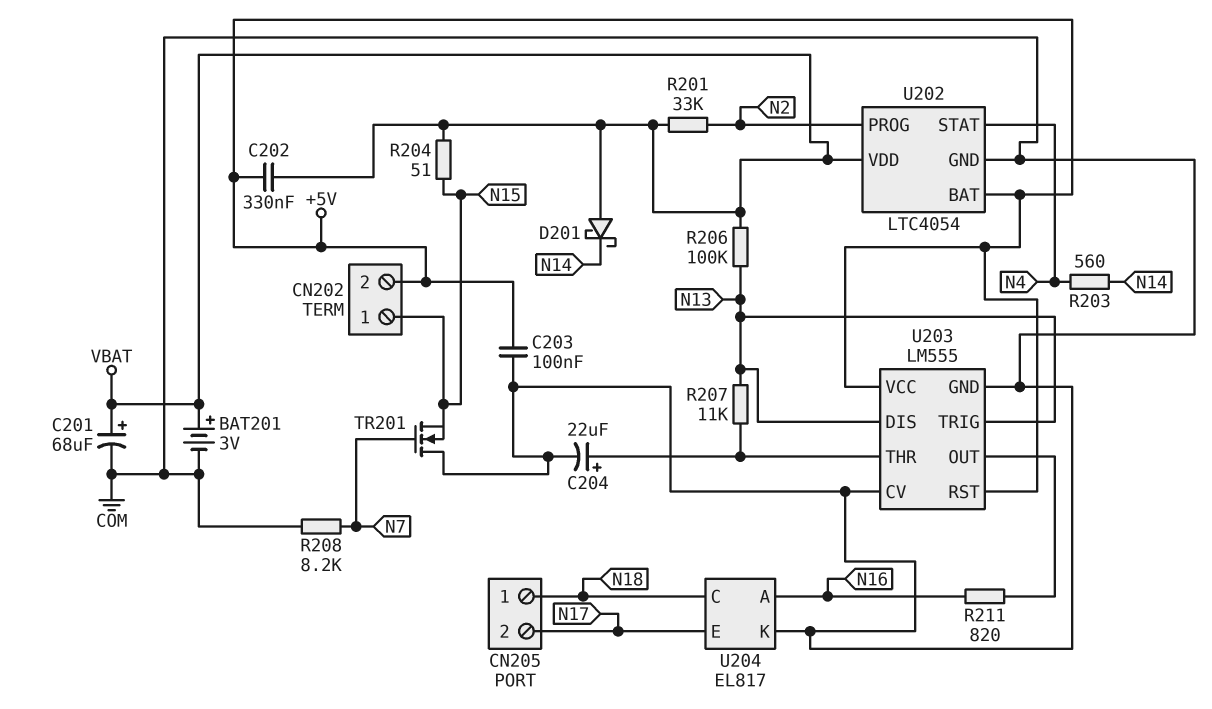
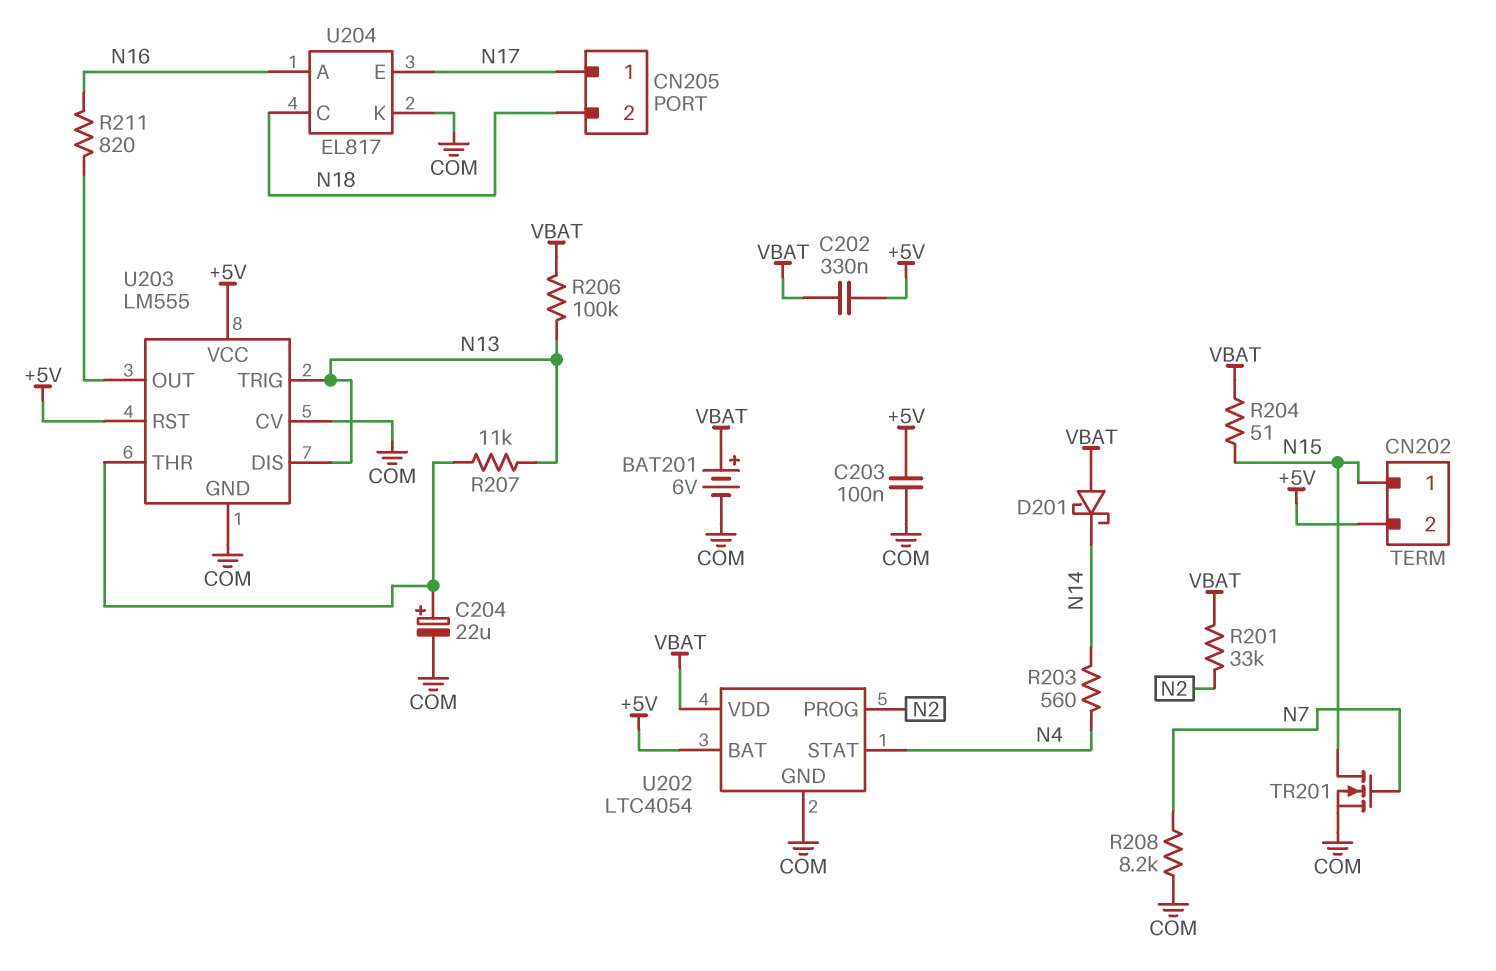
BAT201: 3V (plus VBAT, minus COM) -> 6V (plus VBAT, minus COM)
C201: 68uF (plus VBAT, minus COM) -> none
CN205 pin 1: N18 -> N17
CN205 pin 2: N17 -> N18
TR201: NMOS (G N7, D COM, S N15) -> NMOS (G N7, D N15, S COM)

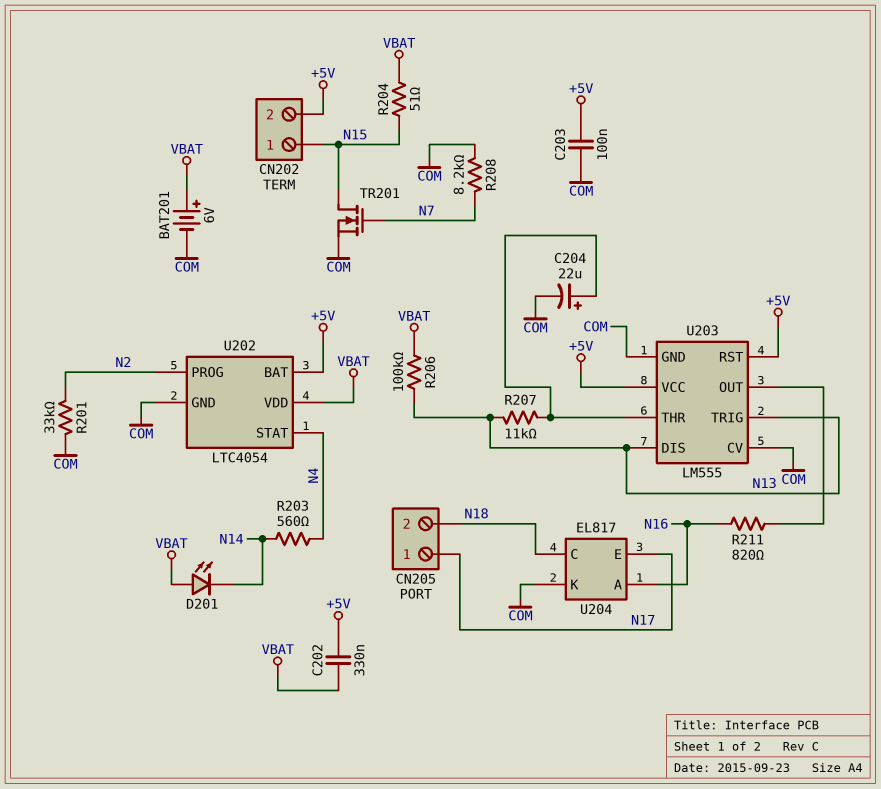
D201: schottky (A VBAT, K N14) -> LED (A VBAT, K N14)
R201: 33k (N2, VBAT) -> 33k (COM, N2)

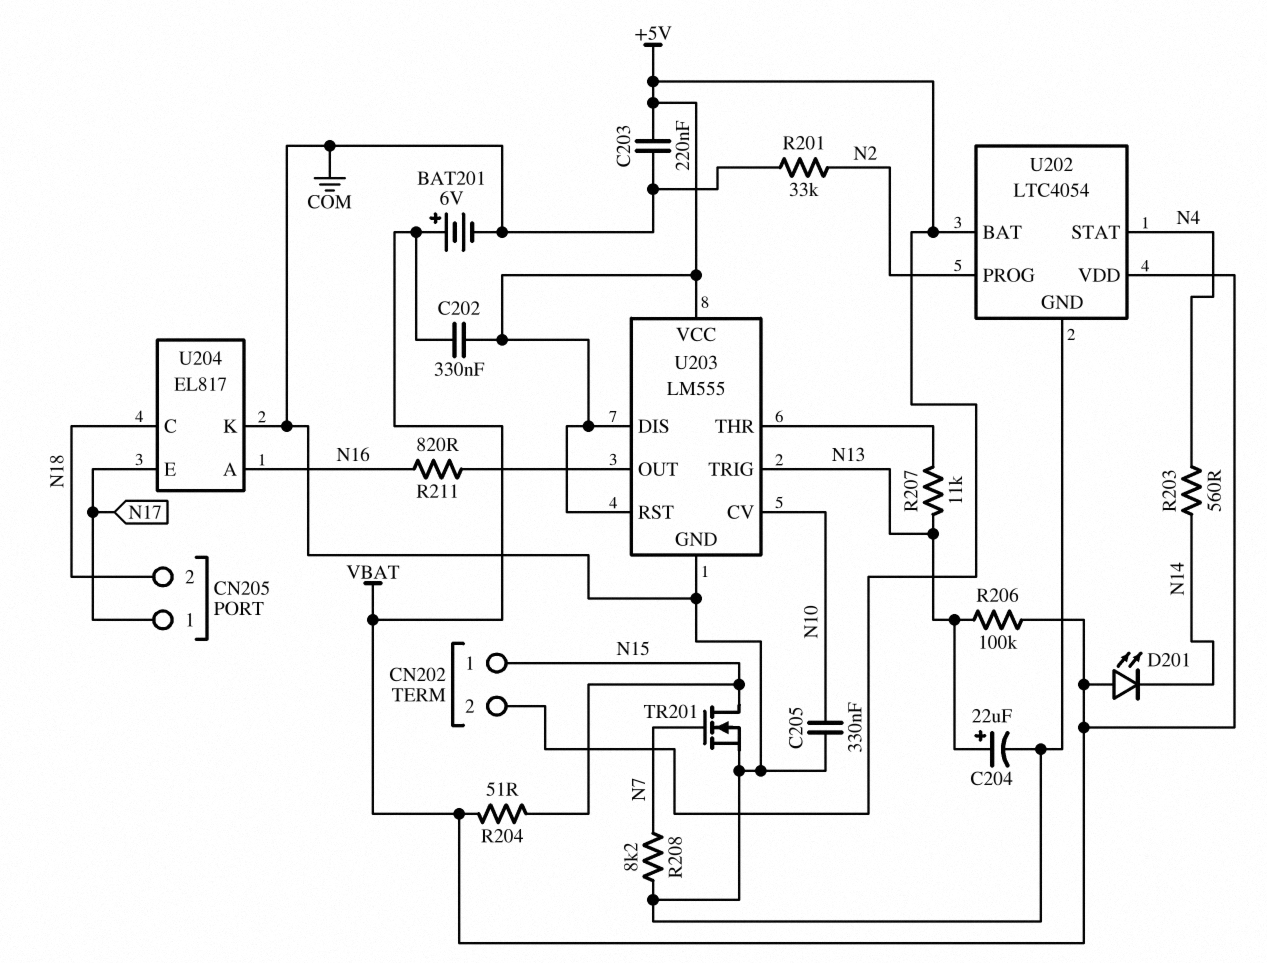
C203: 100nF (+5V, COM) -> 220nF (+5V, COM)
C204: 22uF (plus U203/THR, minus COM) -> 22uF (plus N13, minus COM)
C205: none -> 330nF (COM, N10)
U203 pin CV: COM -> N10
U203 pin DIS: N13 -> +5V

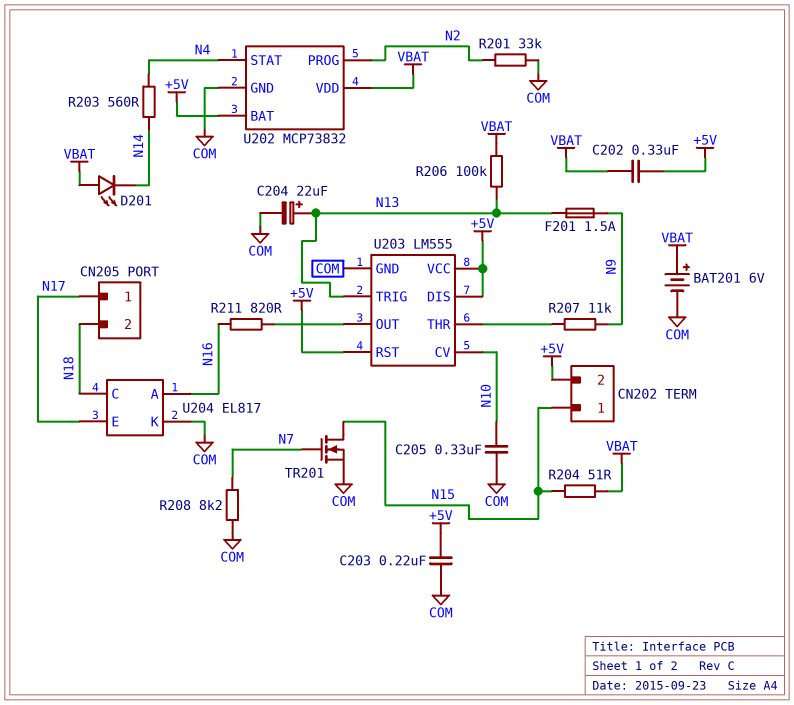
F201: none -> 1.5A (N9, N13)
R207: 11k (N13, U203/THR) -> 11k (N9, U203/THR)
U202: LTC4054 -> MCP73832

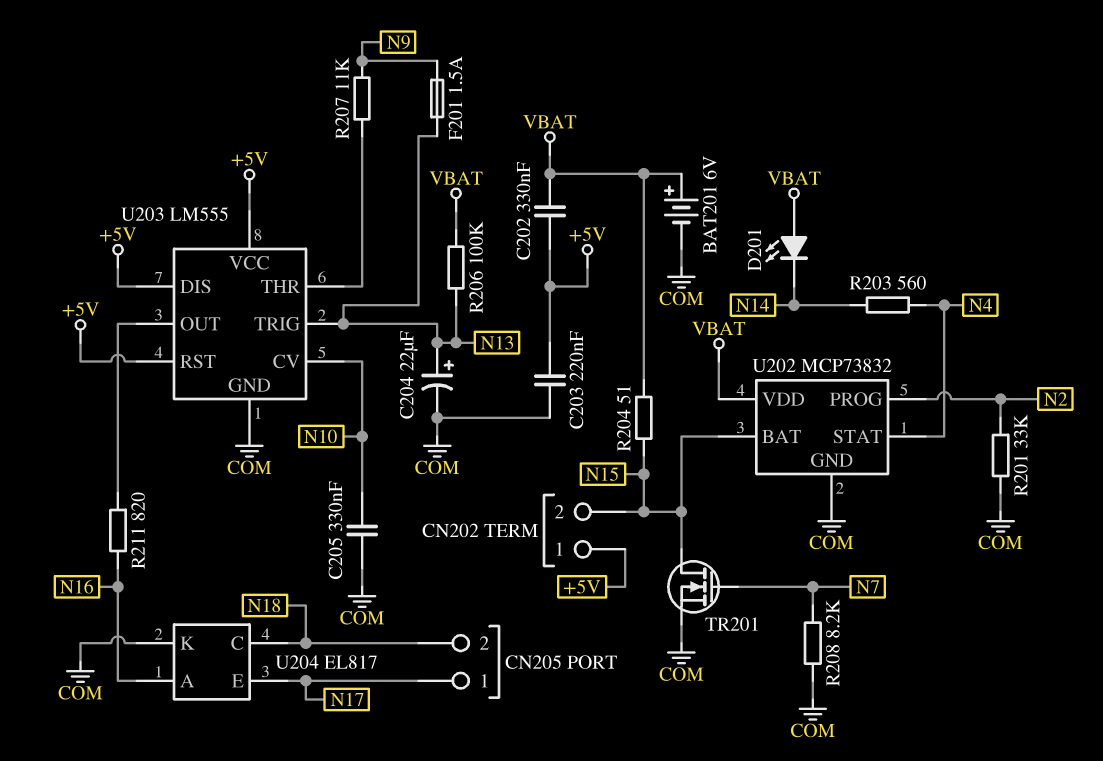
CN202 pin 1: N15 -> +5V
CN202 pin 2: +5V -> N15
U202 pin BAT: +5V -> N15

